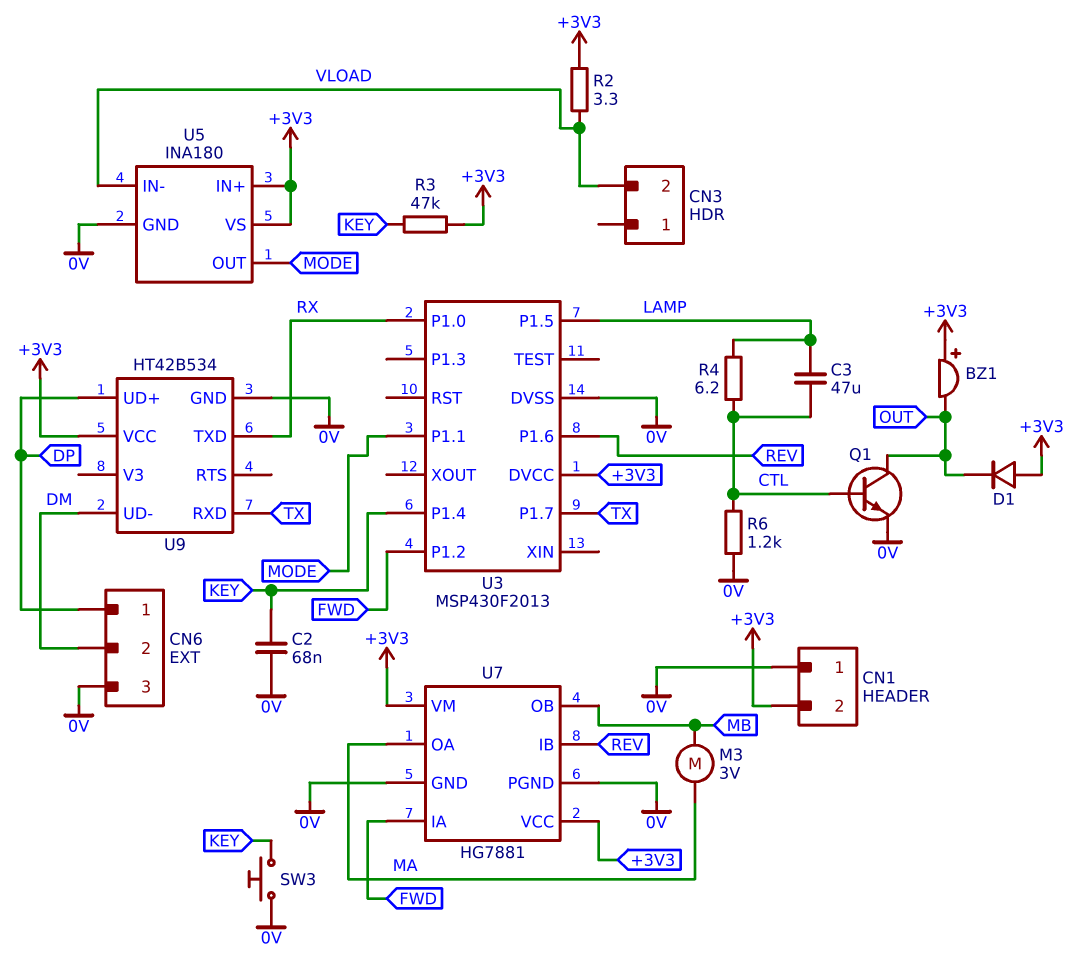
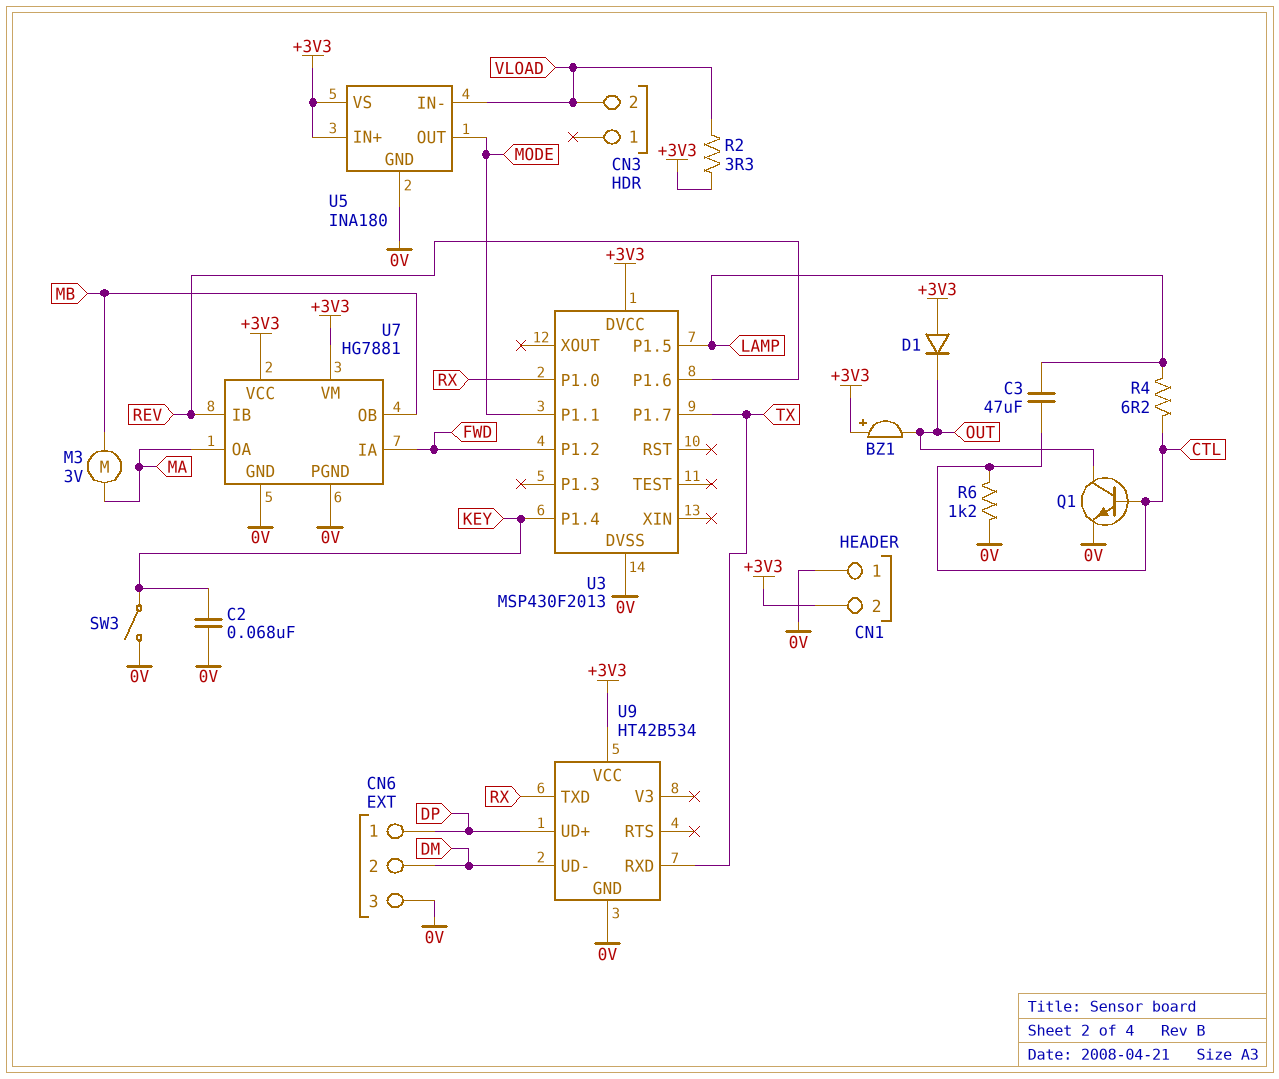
R3: 47k (+3V3, KEY) -> none
SW3: button (0V, KEY) -> switch (0V, KEY)

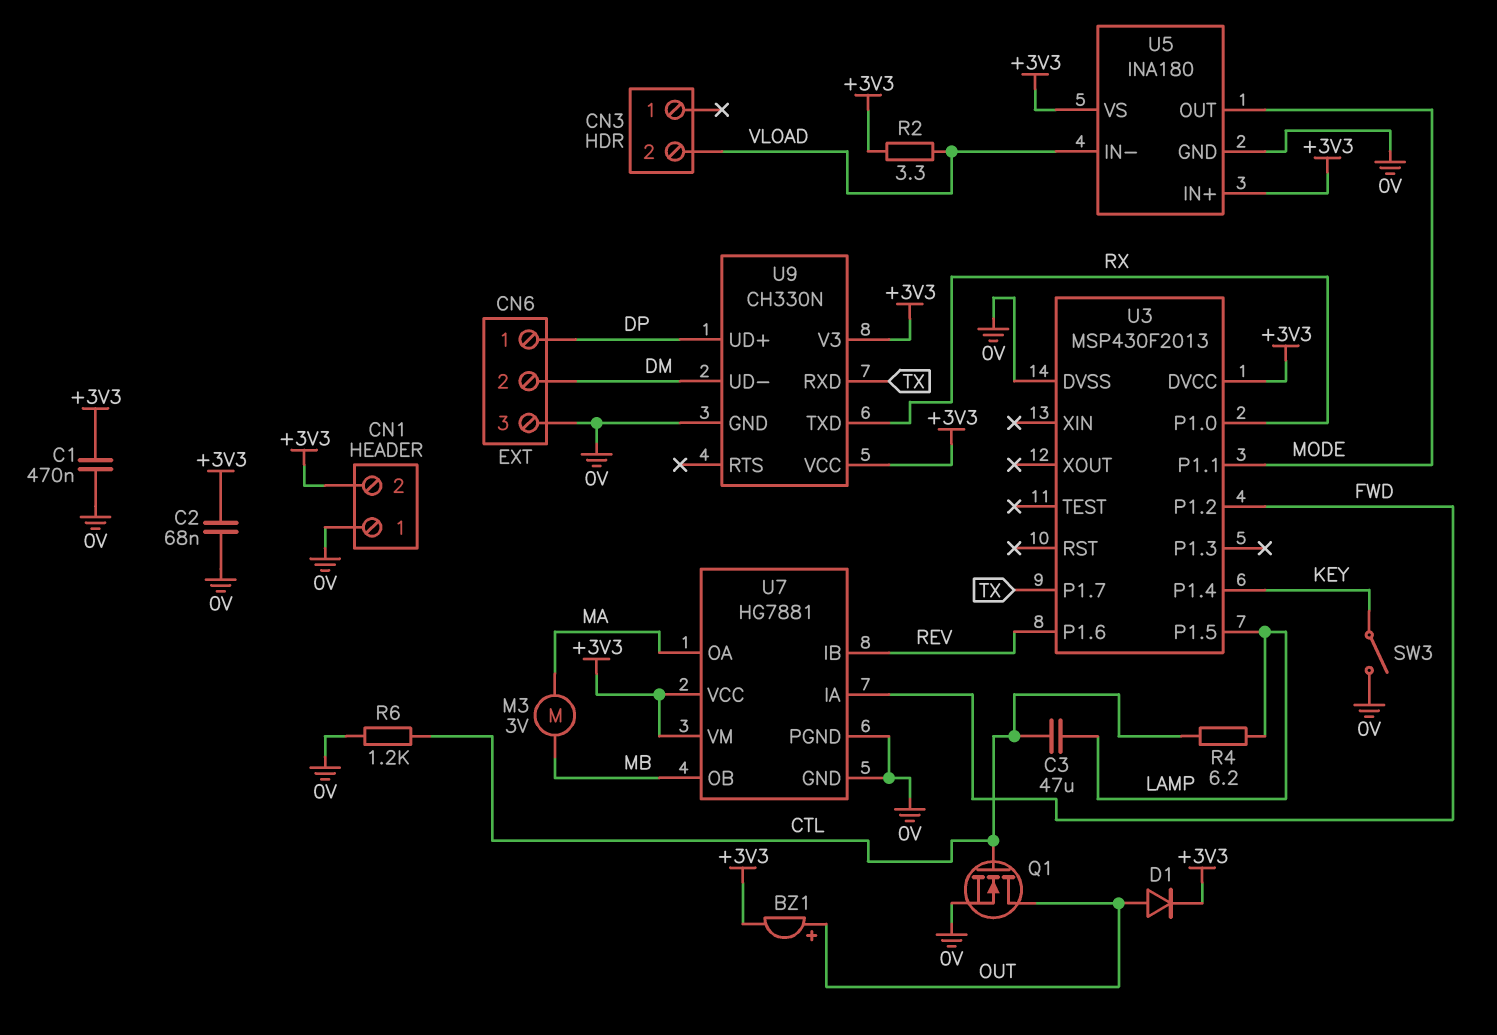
BZ1: buzzer (plus +3V3, minus OUT) -> buzzer (plus OUT, minus +3V3)
C1: none -> 470nF (+3V3, 0V)
C2: 68nF (0V, KEY) -> 68nF (+3V3, 0V)
D1: diode (A +3V3, K OUT) -> diode (A OUT, K +3V3)
Q1: NPN (B CTL, C OUT, E 0V) -> NMOS (G CTL, D OUT, S 0V)
U9: HT42B534 -> CH330N
U9 pin V3: none -> +3V3

